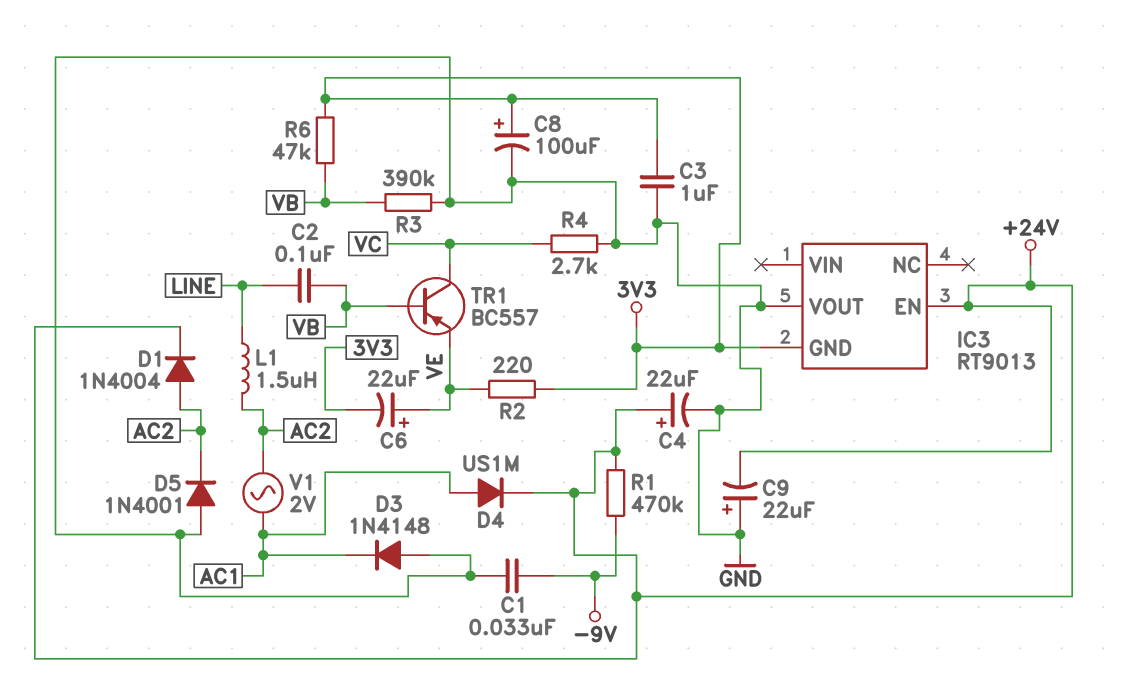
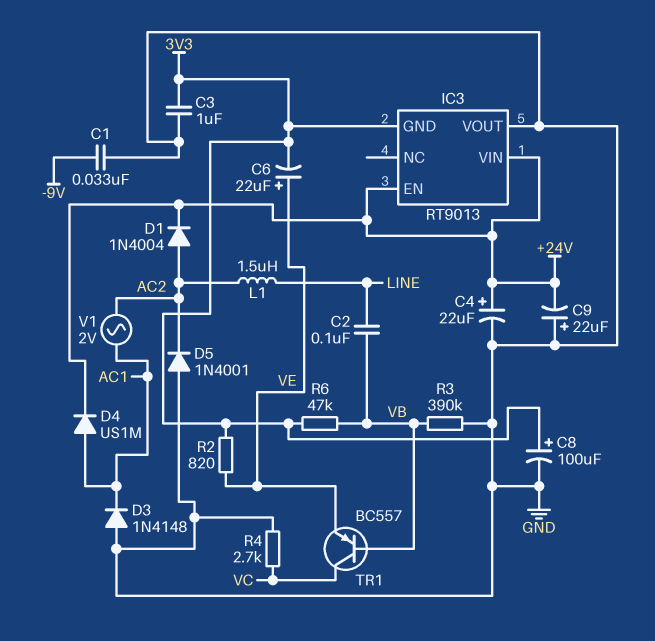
IC3 pin VIN: none -> +24V
R1: 470k (+24V, -9V) -> none
R2: 220 (3V3, VE) -> 820 (3V3, VE)

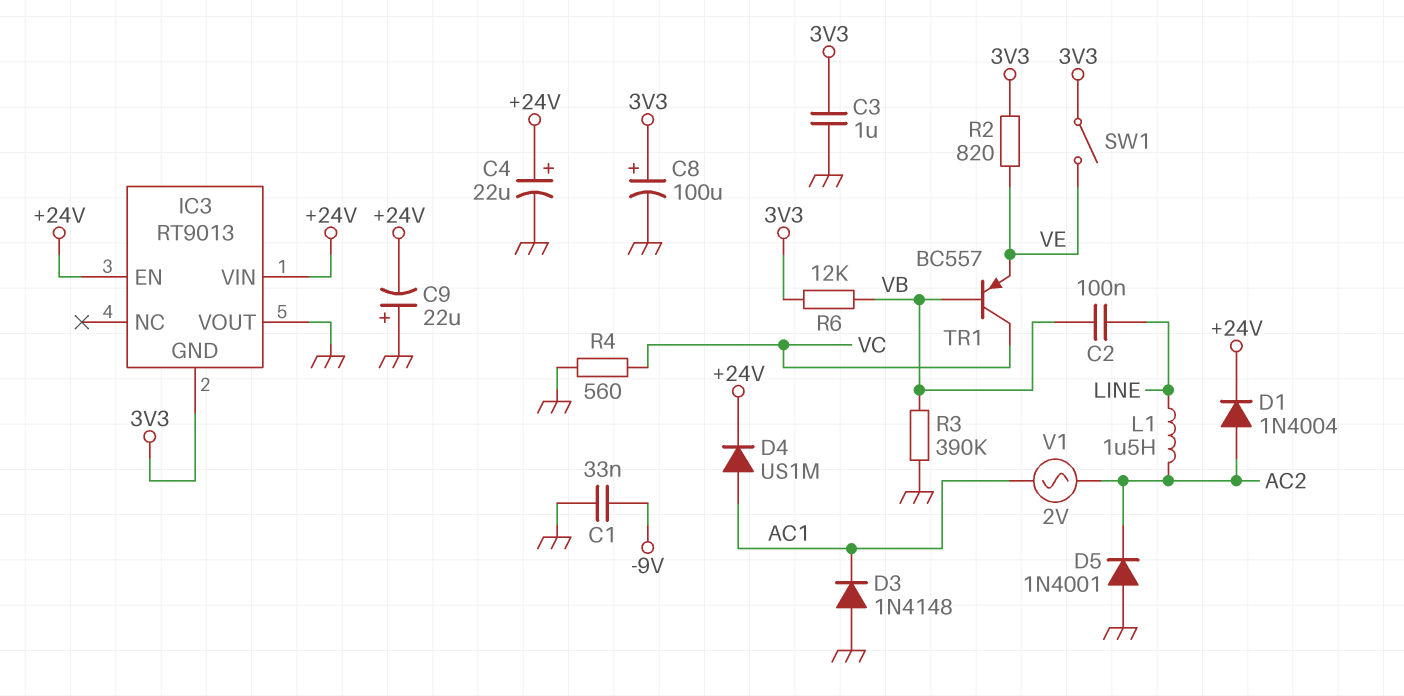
C6: 22uF (plus VE, minus 3V3) -> none
R4: 2.7k (GND, VC) -> 560 (GND, VC)
R6: 47k (3V3, VB) -> 12k (3V3, VB)
SW1: none -> switch (3V3, VE)

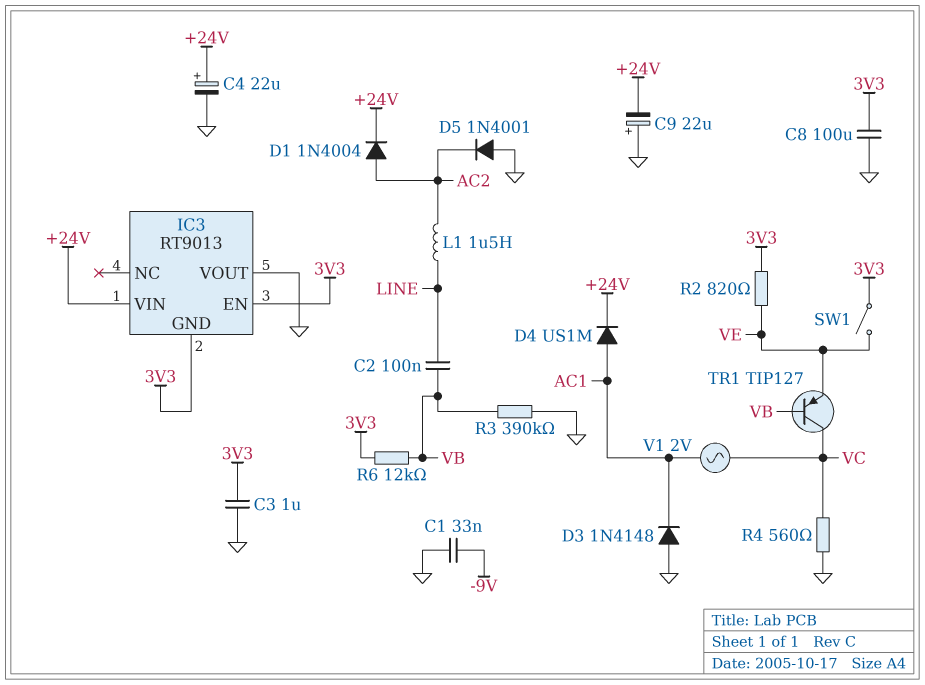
C8: 100uF (plus 3V3, minus GND) -> 100uF (3V3, GND)
IC3 pin EN: +24V -> 3V3
TR1: PNP BC557 (B VB, C VC, E VE) -> PNP TIP127 (B VB, C VC, E VE)
V1: AC 2V (AC1, AC2) -> AC 2V (AC1, VC)

